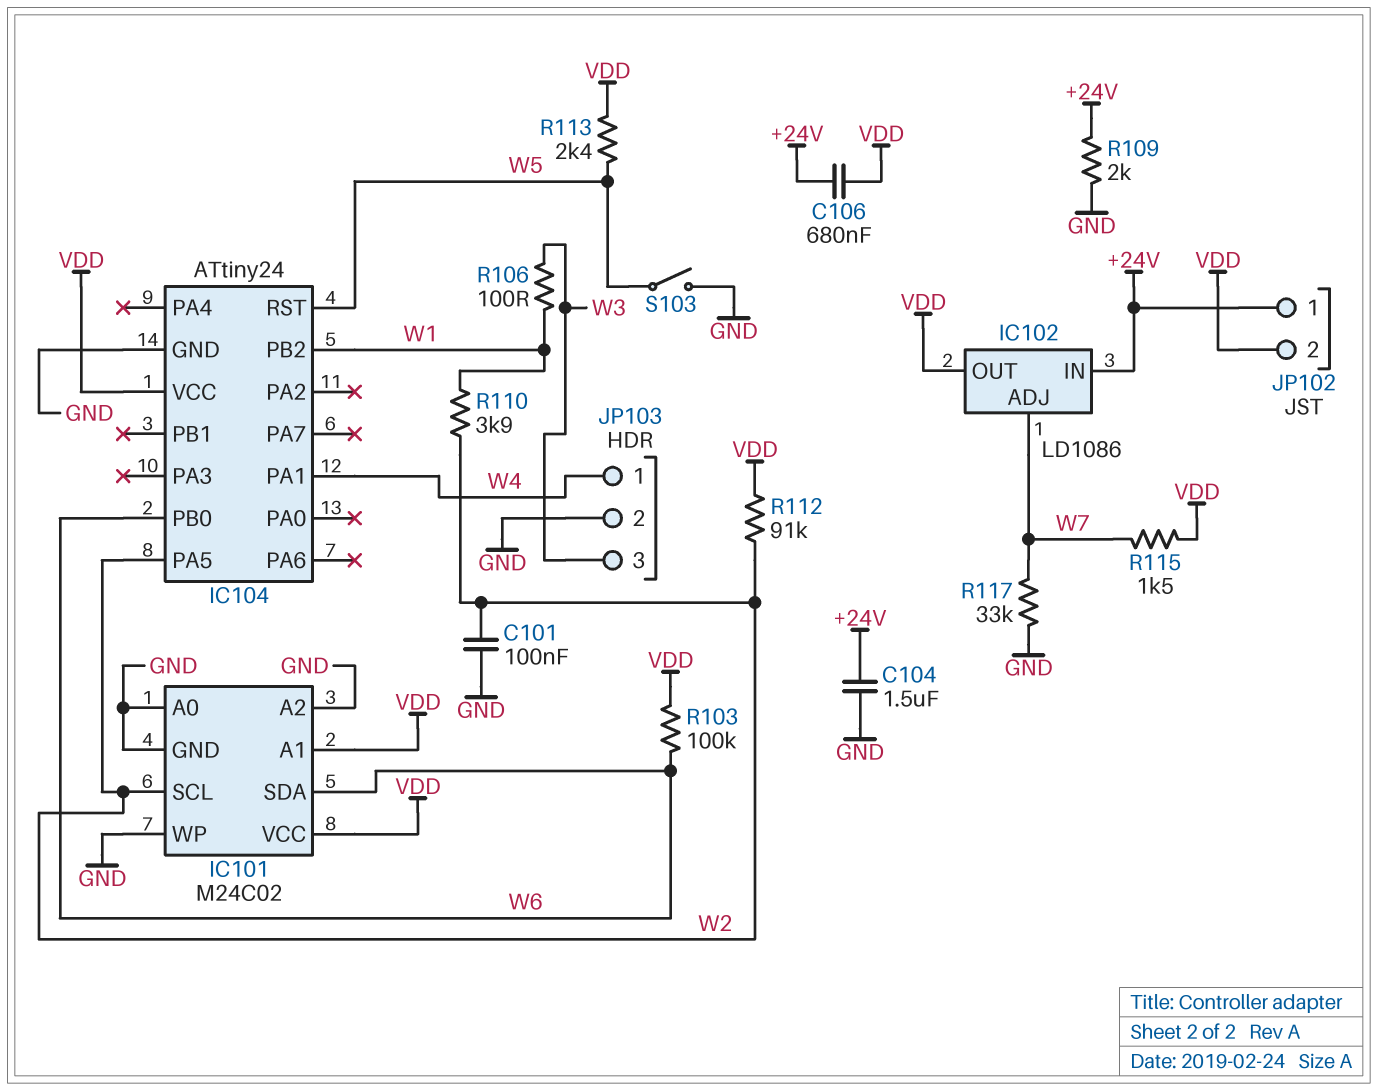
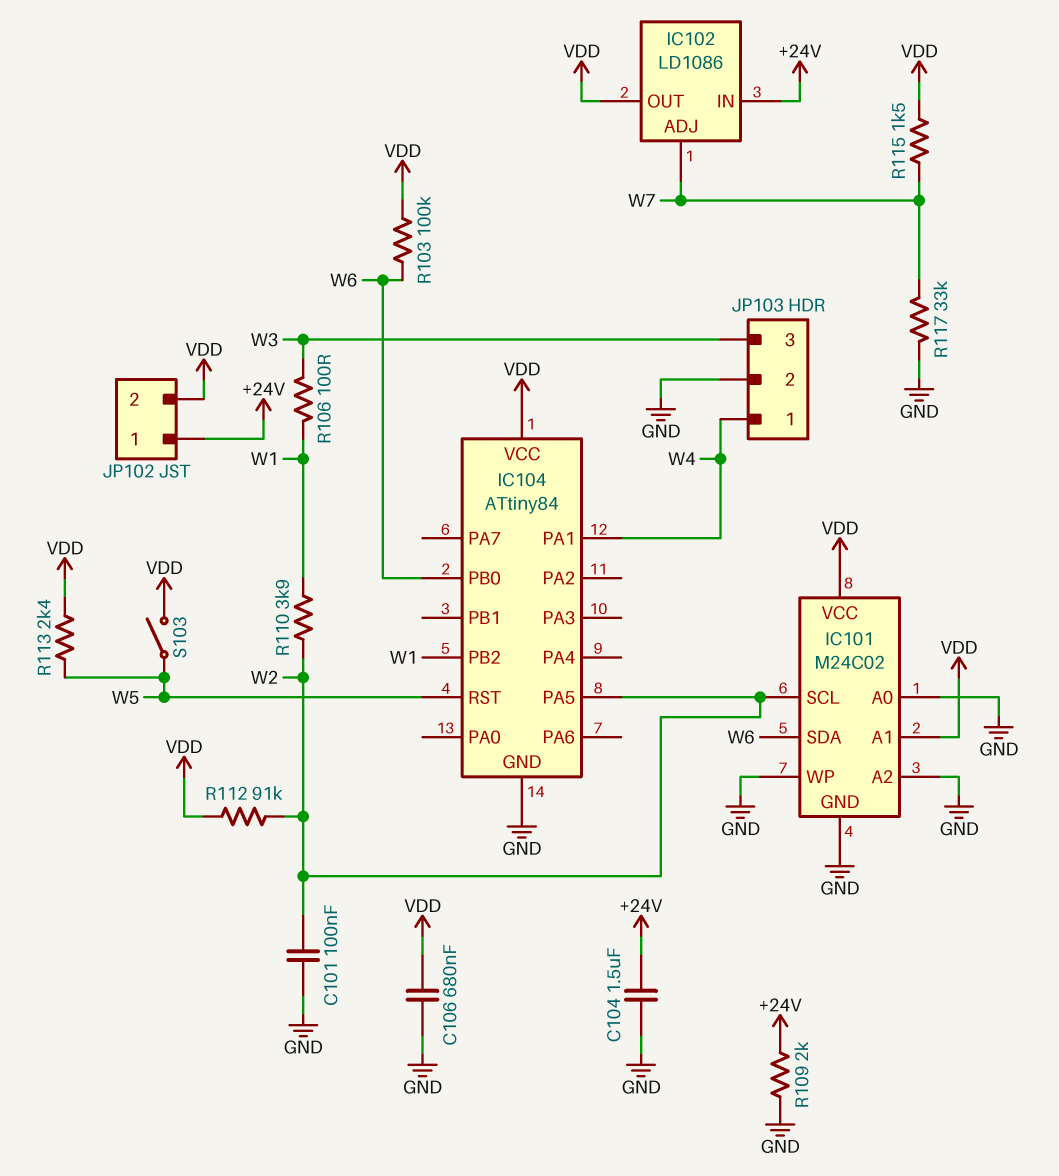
C106: 680nF (+24V, VDD) -> 680nF (GND, VDD)
IC104: ATtiny24 -> ATtiny84
S103: switch (GND, W5) -> switch (VDD, W5)

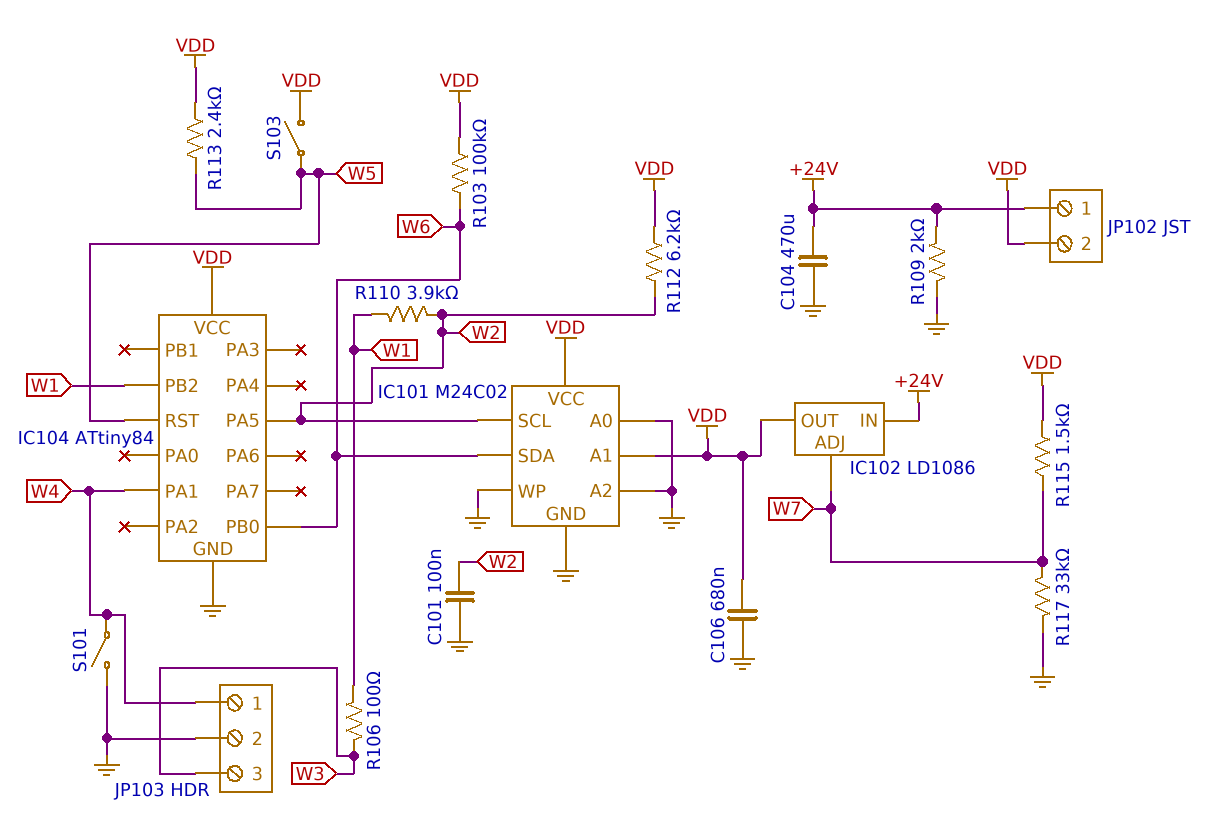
C104: 1.5uF (+24V, GND) -> 470uF (+24V, GND)
R112: 91k (VDD, W2) -> 6.2k (VDD, W2)
S101: none -> switch (GND, W4)

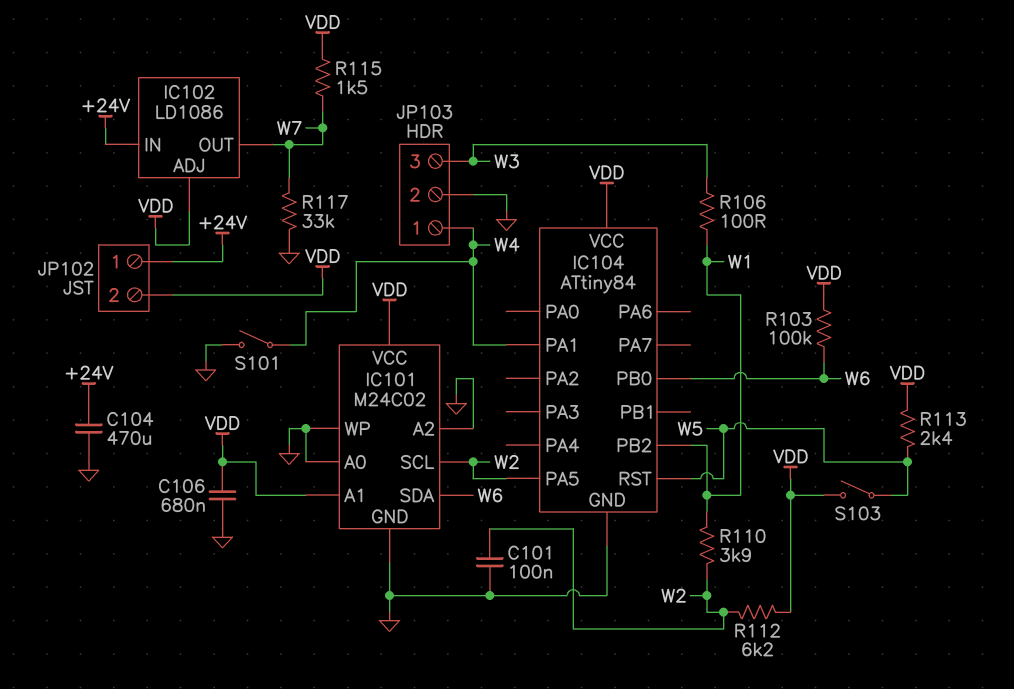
IC102 pin ADJ: W7 -> VDD
IC102 pin OUT: VDD -> W7
R109: 2k (+24V, GND) -> none

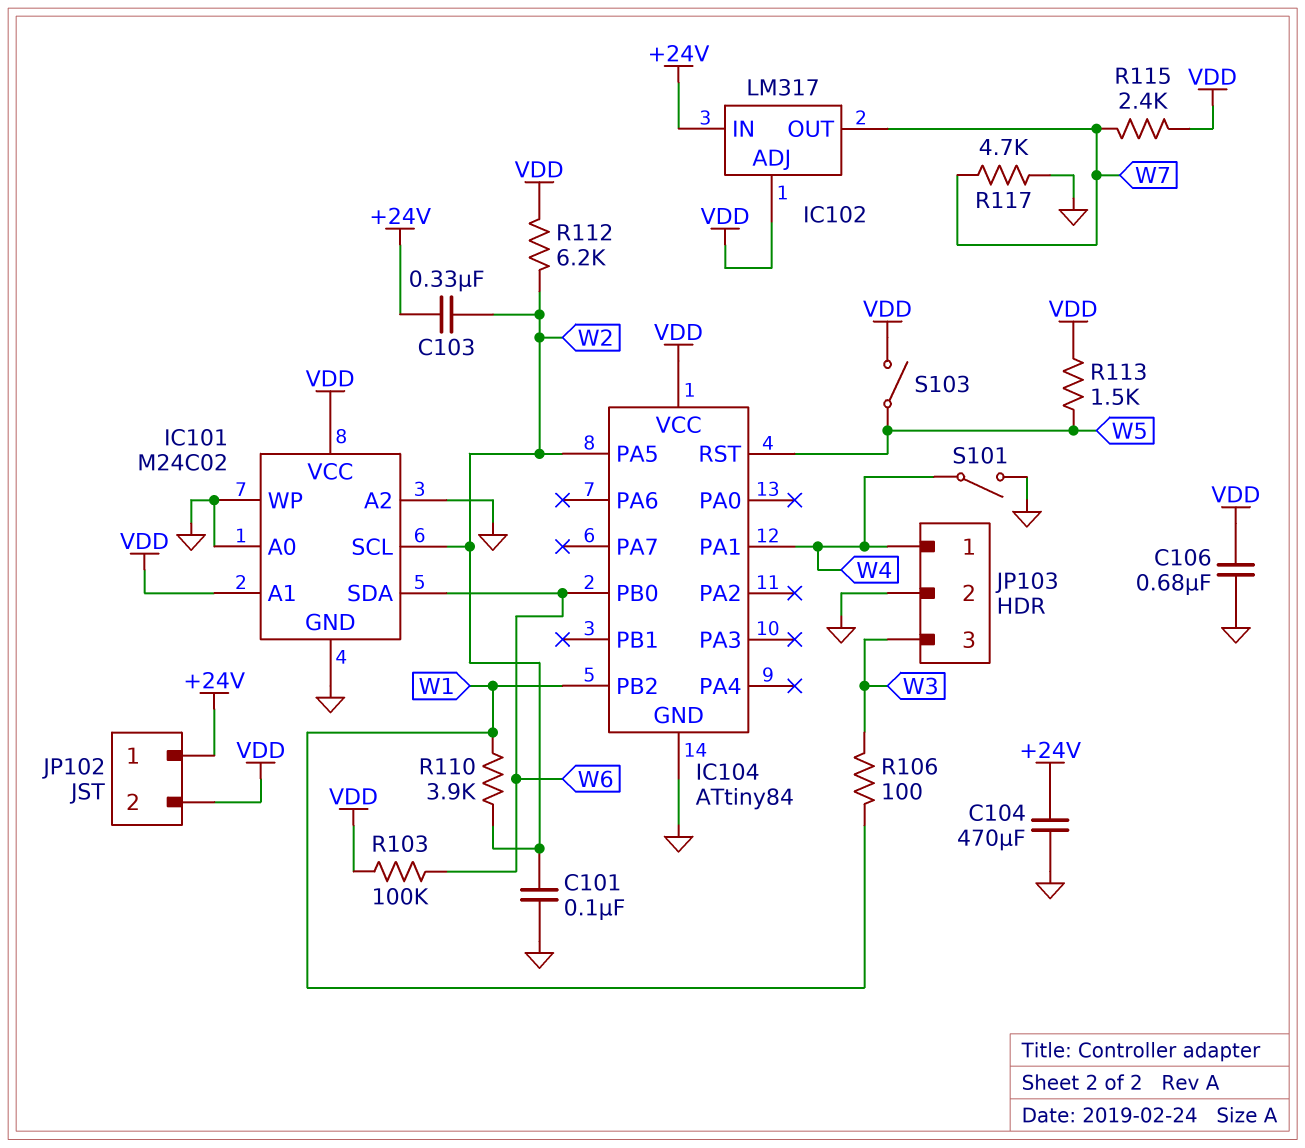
C103: none -> 330nF (+24V, W2)
IC102: LD1086 -> LM317
R113: 2.4k (VDD, W5) -> 1.5k (VDD, W5)
R115: 1.5k (VDD, W7) -> 2.4k (VDD, W7)
R117: 33k (GND, W7) -> 4.7k (GND, W7)

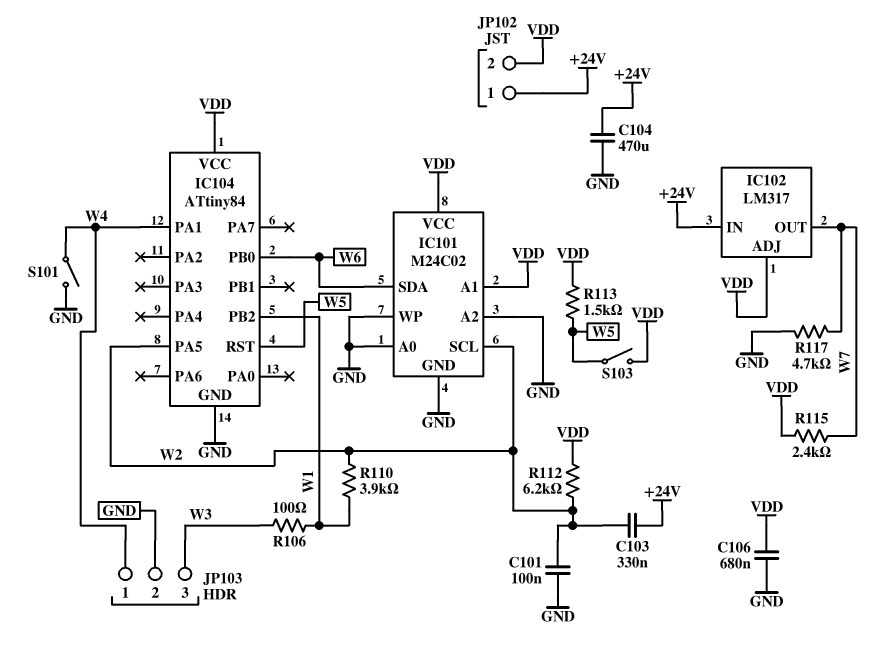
R103: 100k (VDD, W6) -> none

